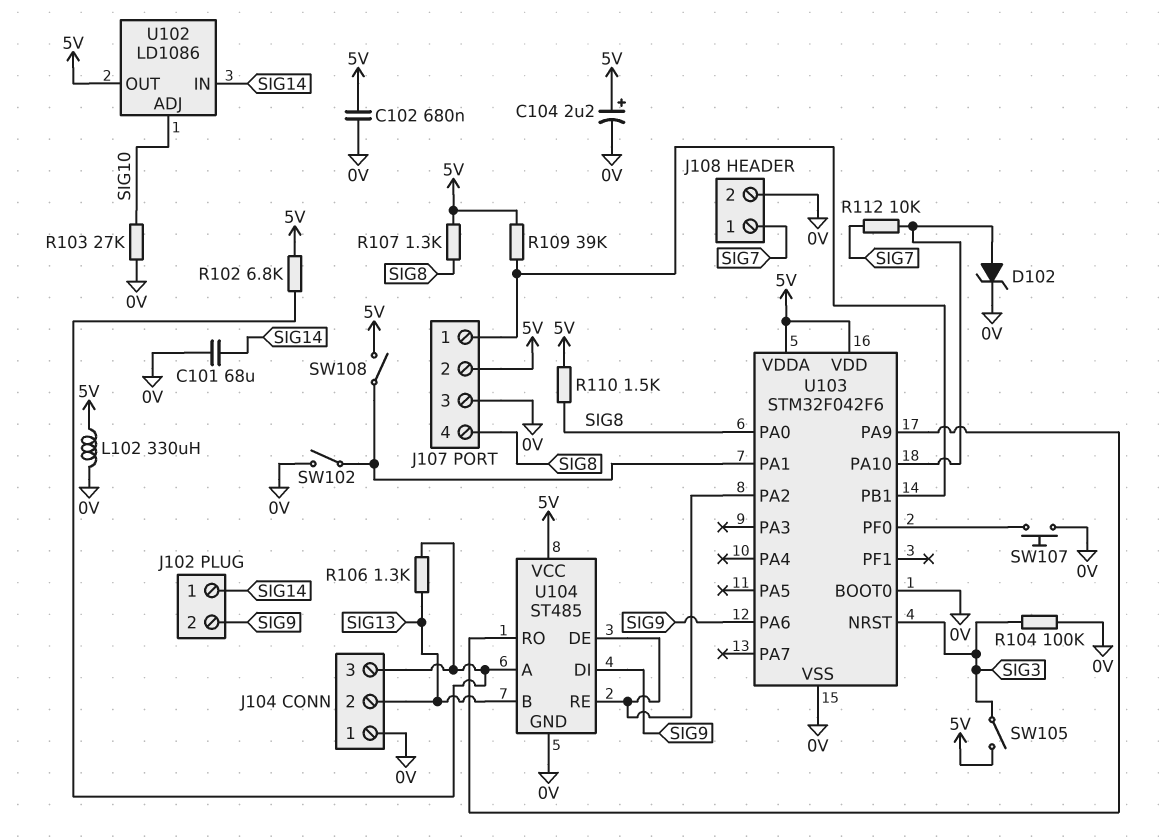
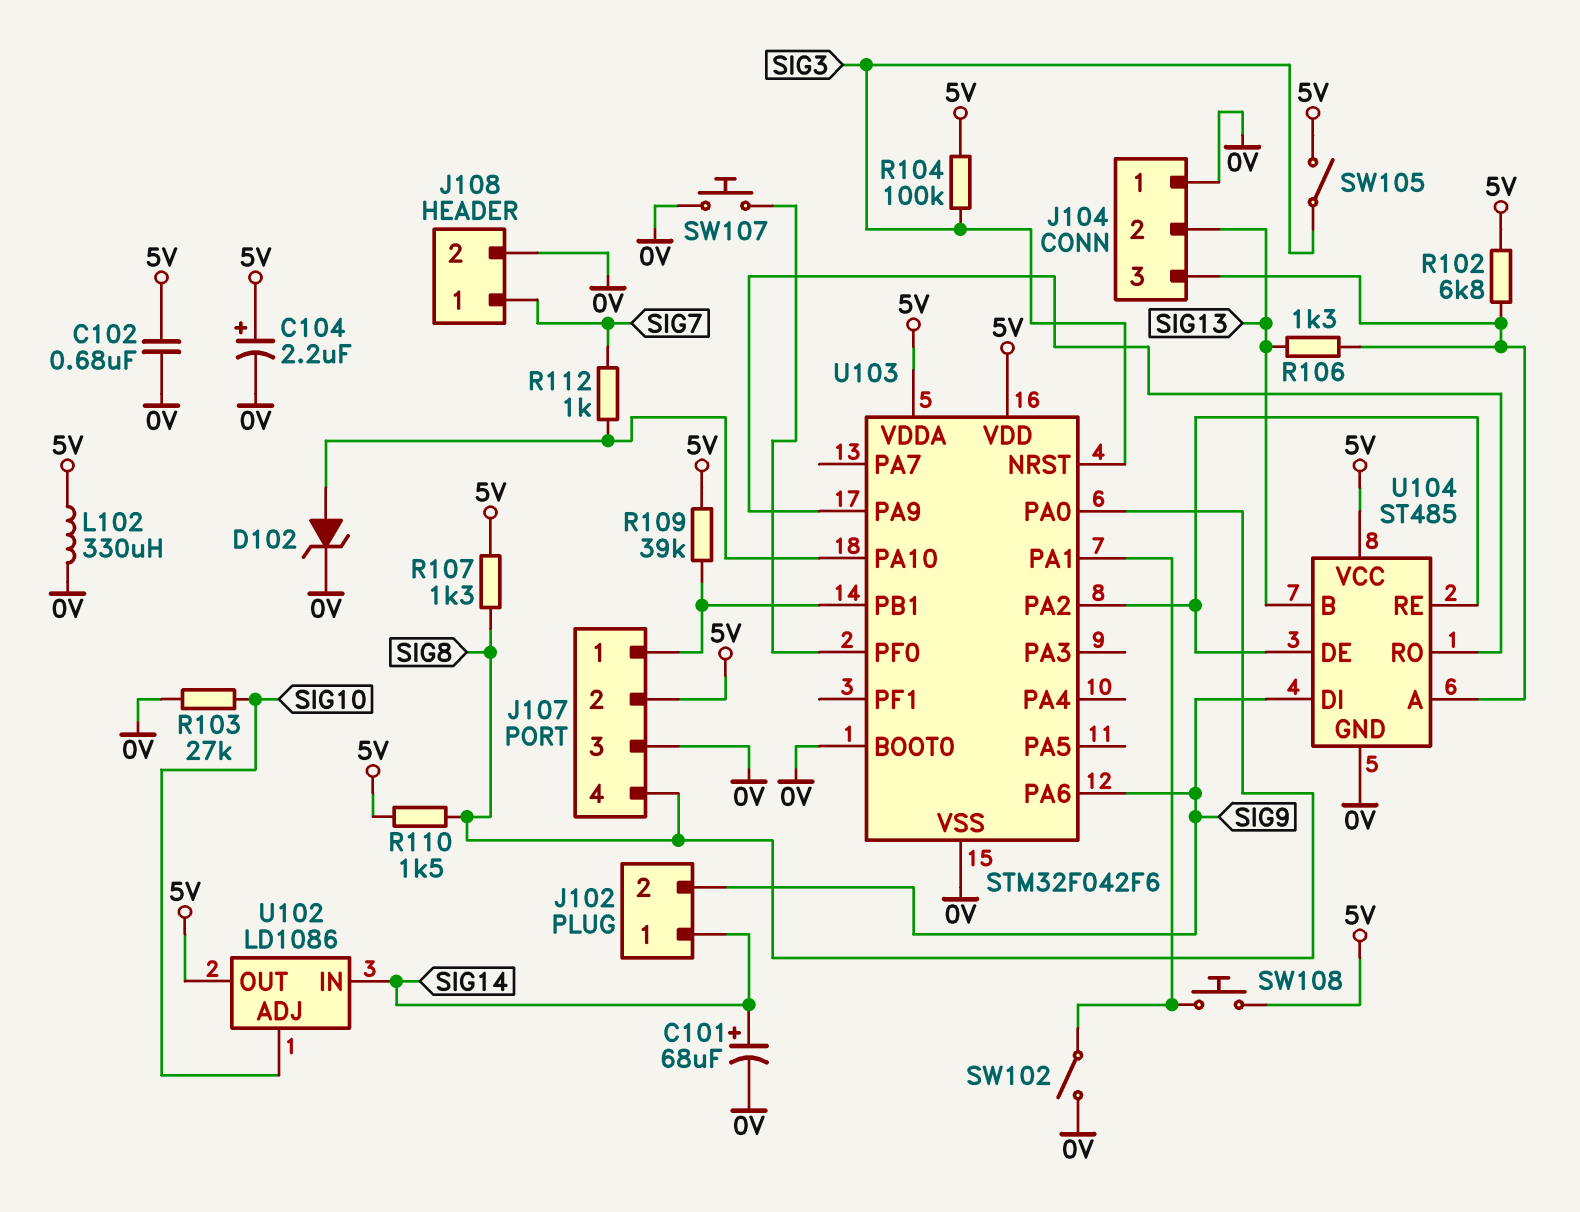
C101: 68uF (0V, SIG14) -> 68uF (plus SIG14, minus 0V)
R104: 100k (0V, SIG3) -> 100k (5V, SIG3)
R112: 10k (SIG7, U103/PA10) -> 1k (SIG7, U103/PA10)
SW108: switch (5V, U103/PA1) -> button (5V, U103/PA1)

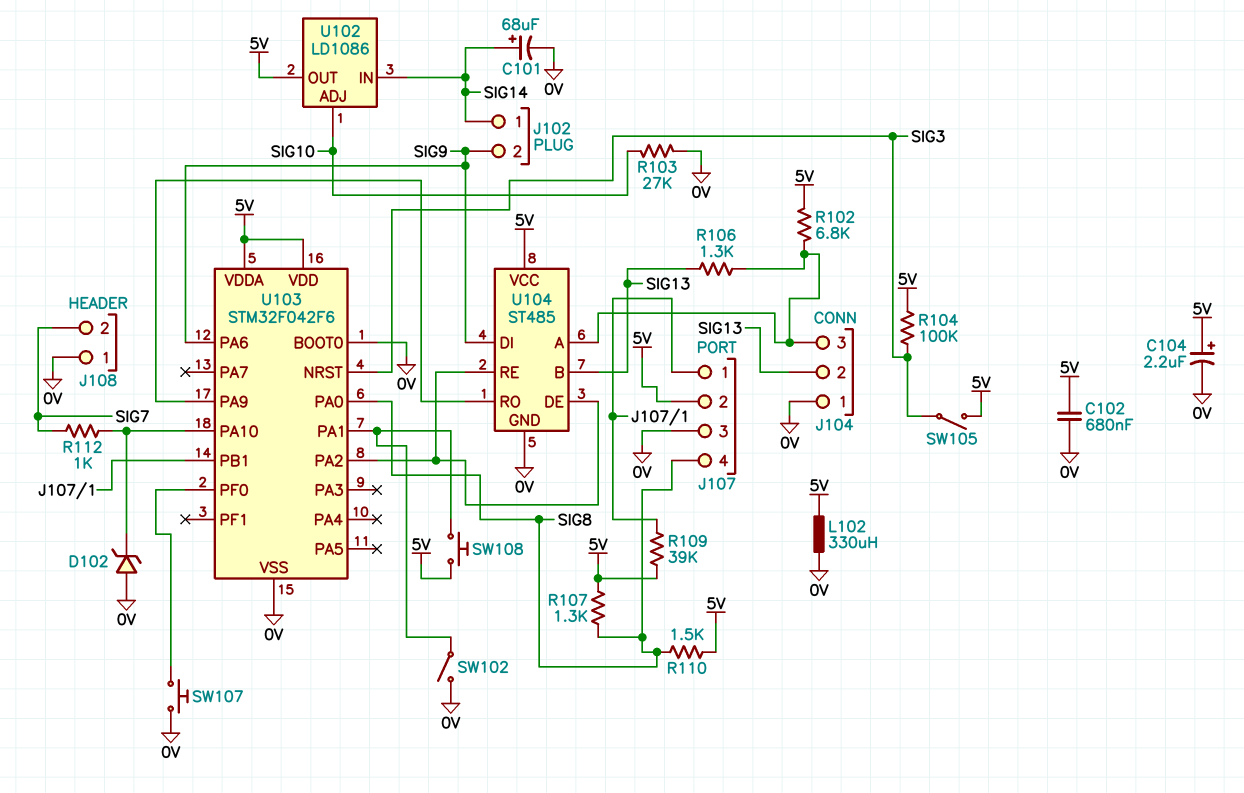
D102: zener (A U103/PA10, K 0V) -> zener (A 0V, K U103/PA10)
J108 pin 1: SIG7 -> 0V
J108 pin 2: 0V -> SIG7

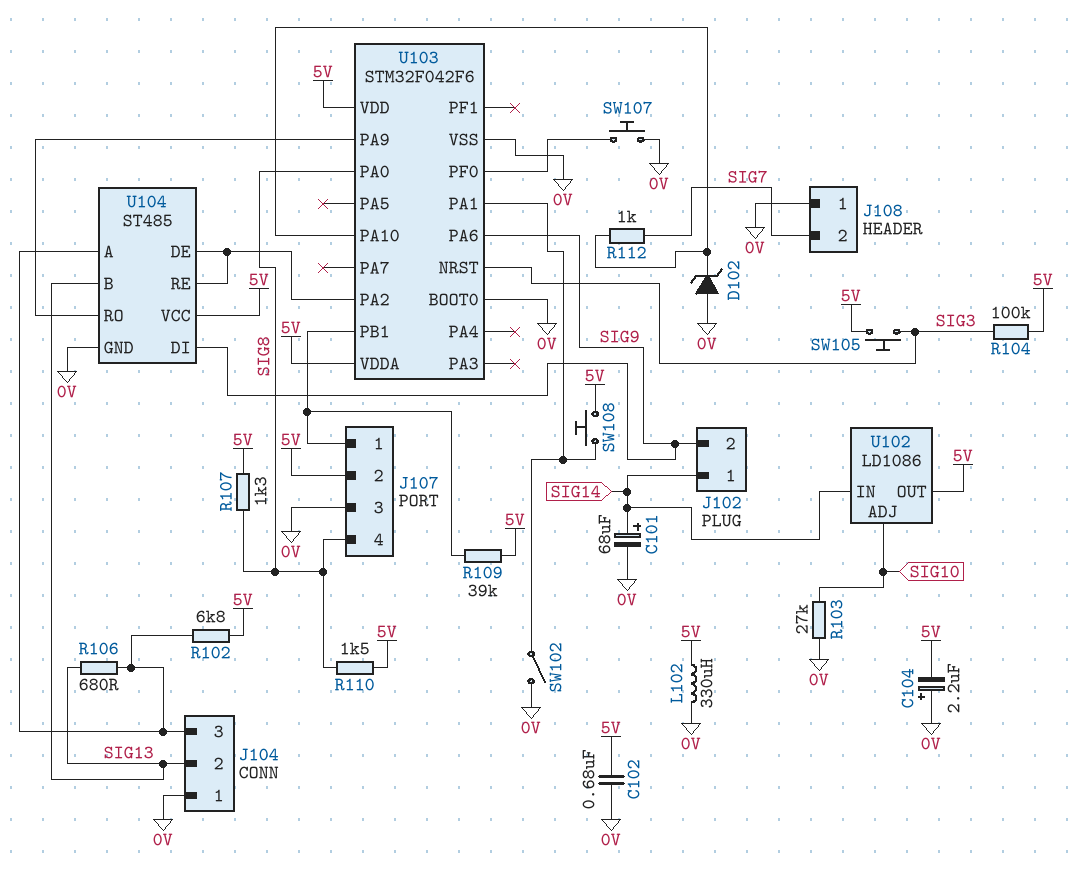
C104: 2.2uF (plus 5V, minus 0V) -> 2.2uF (plus 0V, minus 5V)
R106: 1.3k (J104/3, SIG13) -> 680 (J104/3, SIG13)
SW105: switch (5V, SIG3) -> button (5V, SIG3)

